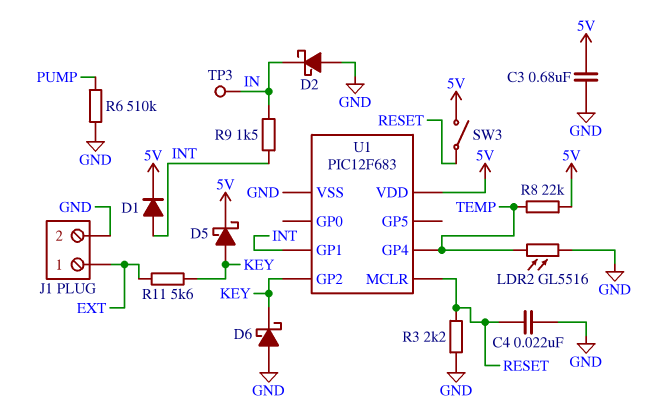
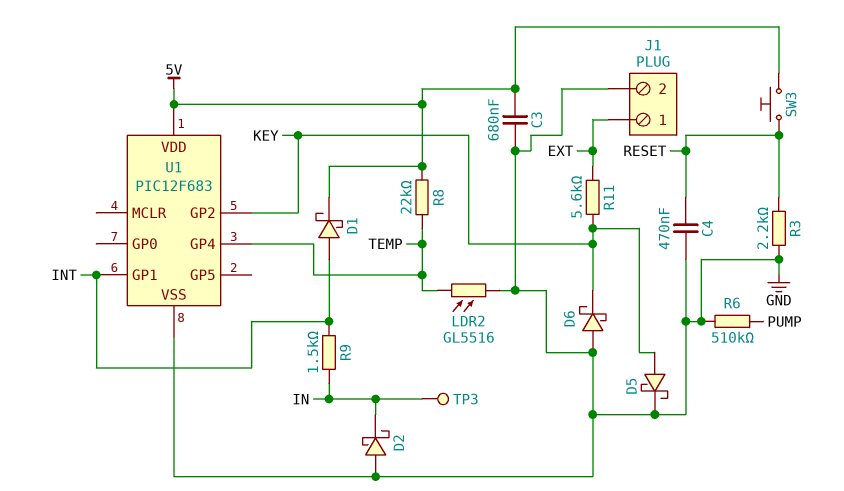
C4: 22nF (GND, RESET) -> 470nF (GND, RESET)
D1: diode (A INT, K 5V) -> schottky (A INT, K 5V)
D5: schottky (A KEY, K 5V) -> schottky (A KEY, K GND)
SW3: switch (5V, RESET) -> button (5V, RESET)
U1 pin MCLR: RESET -> none

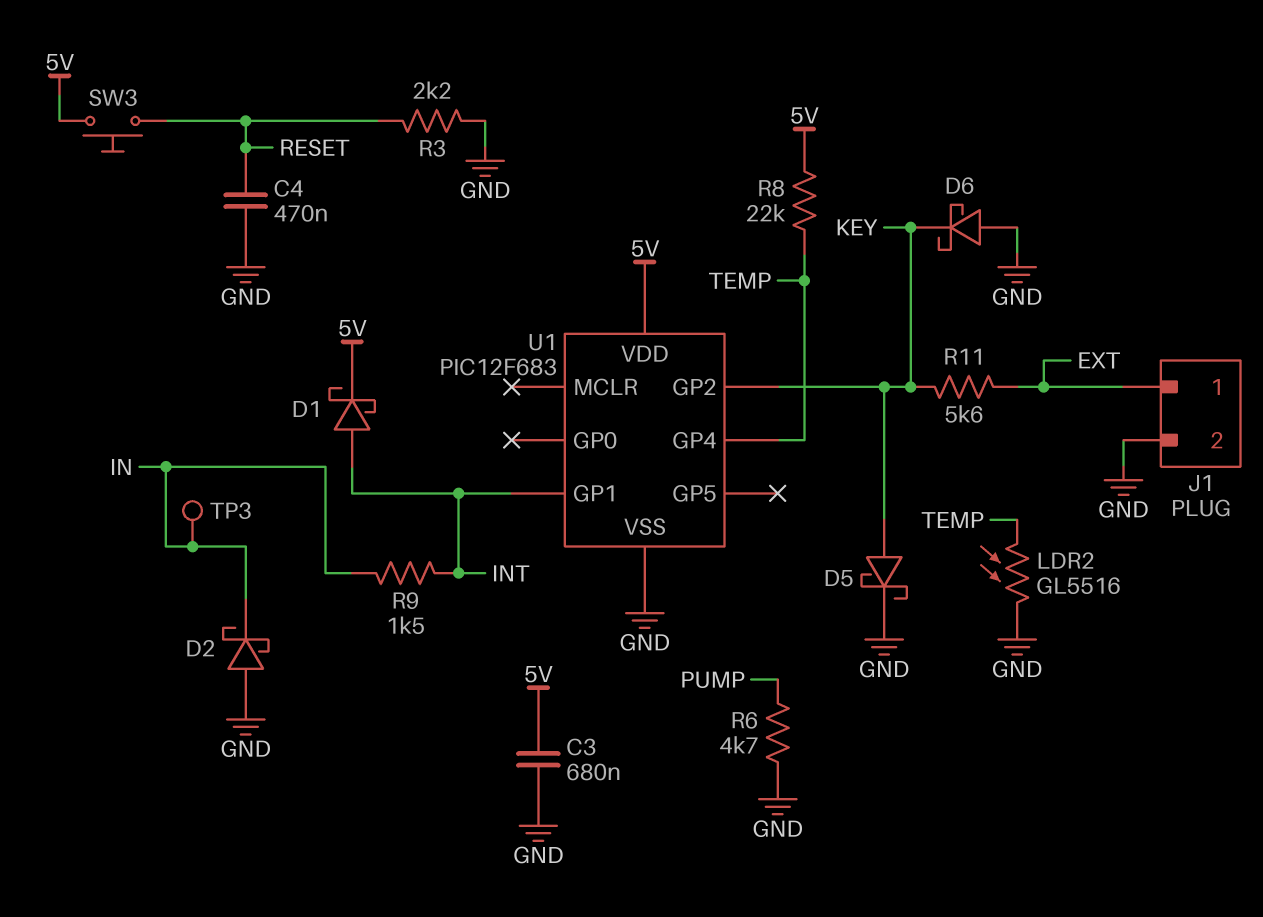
R6: 510k (GND, PUMP) -> 4.7k (GND, PUMP)

